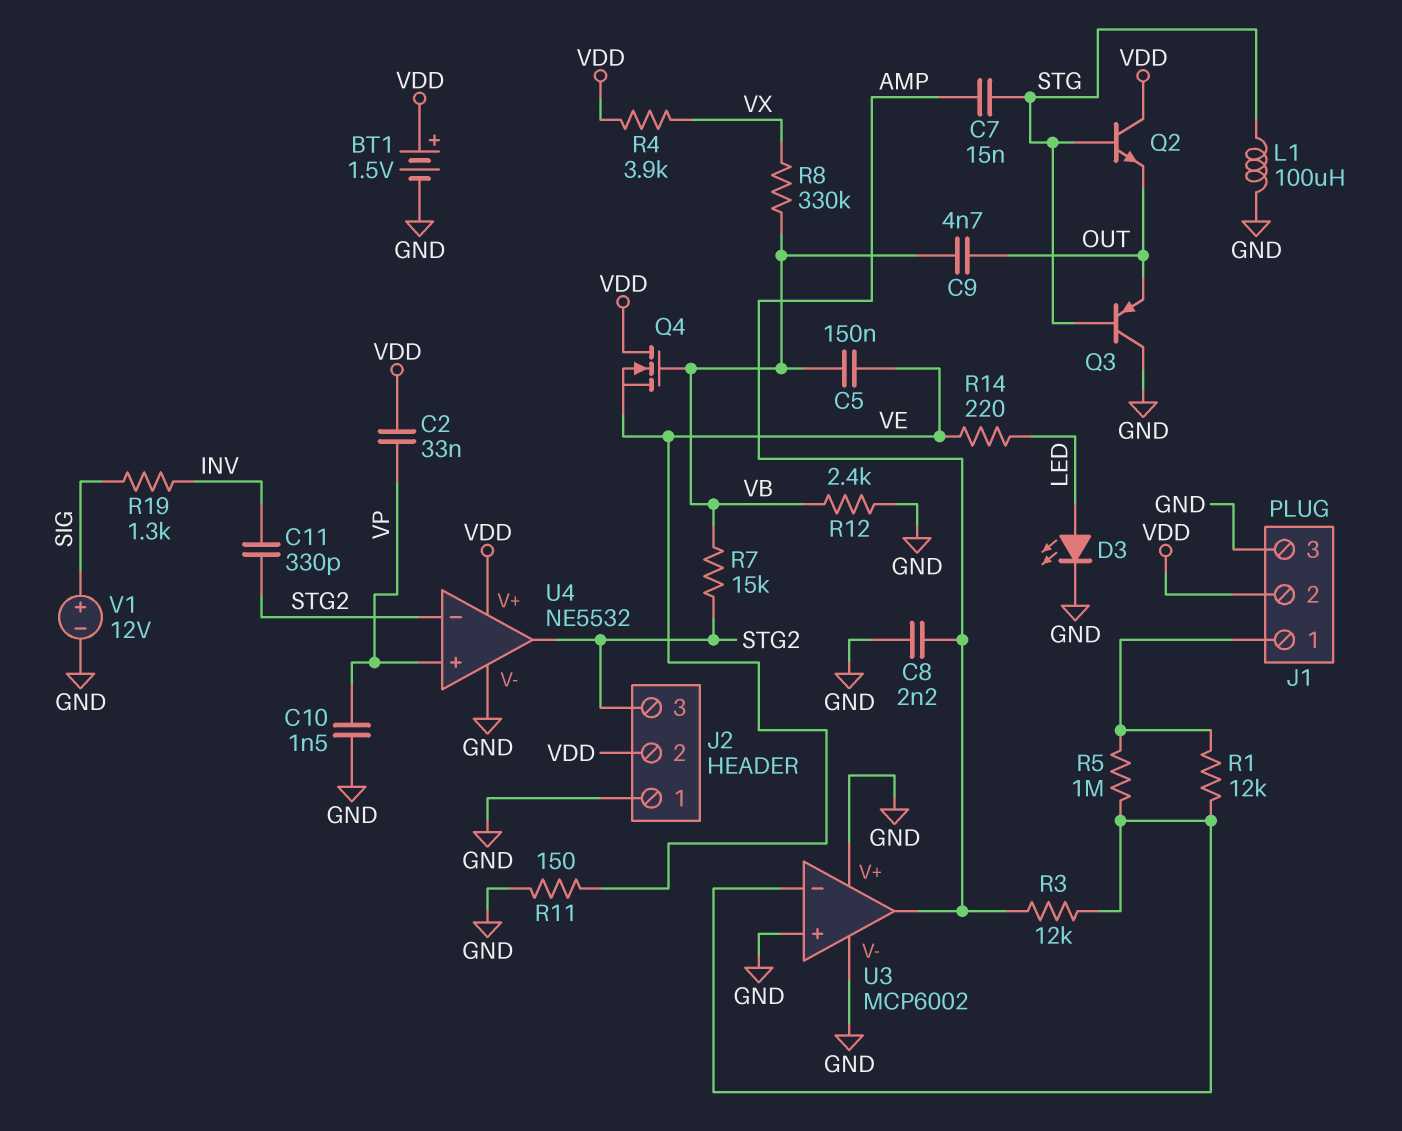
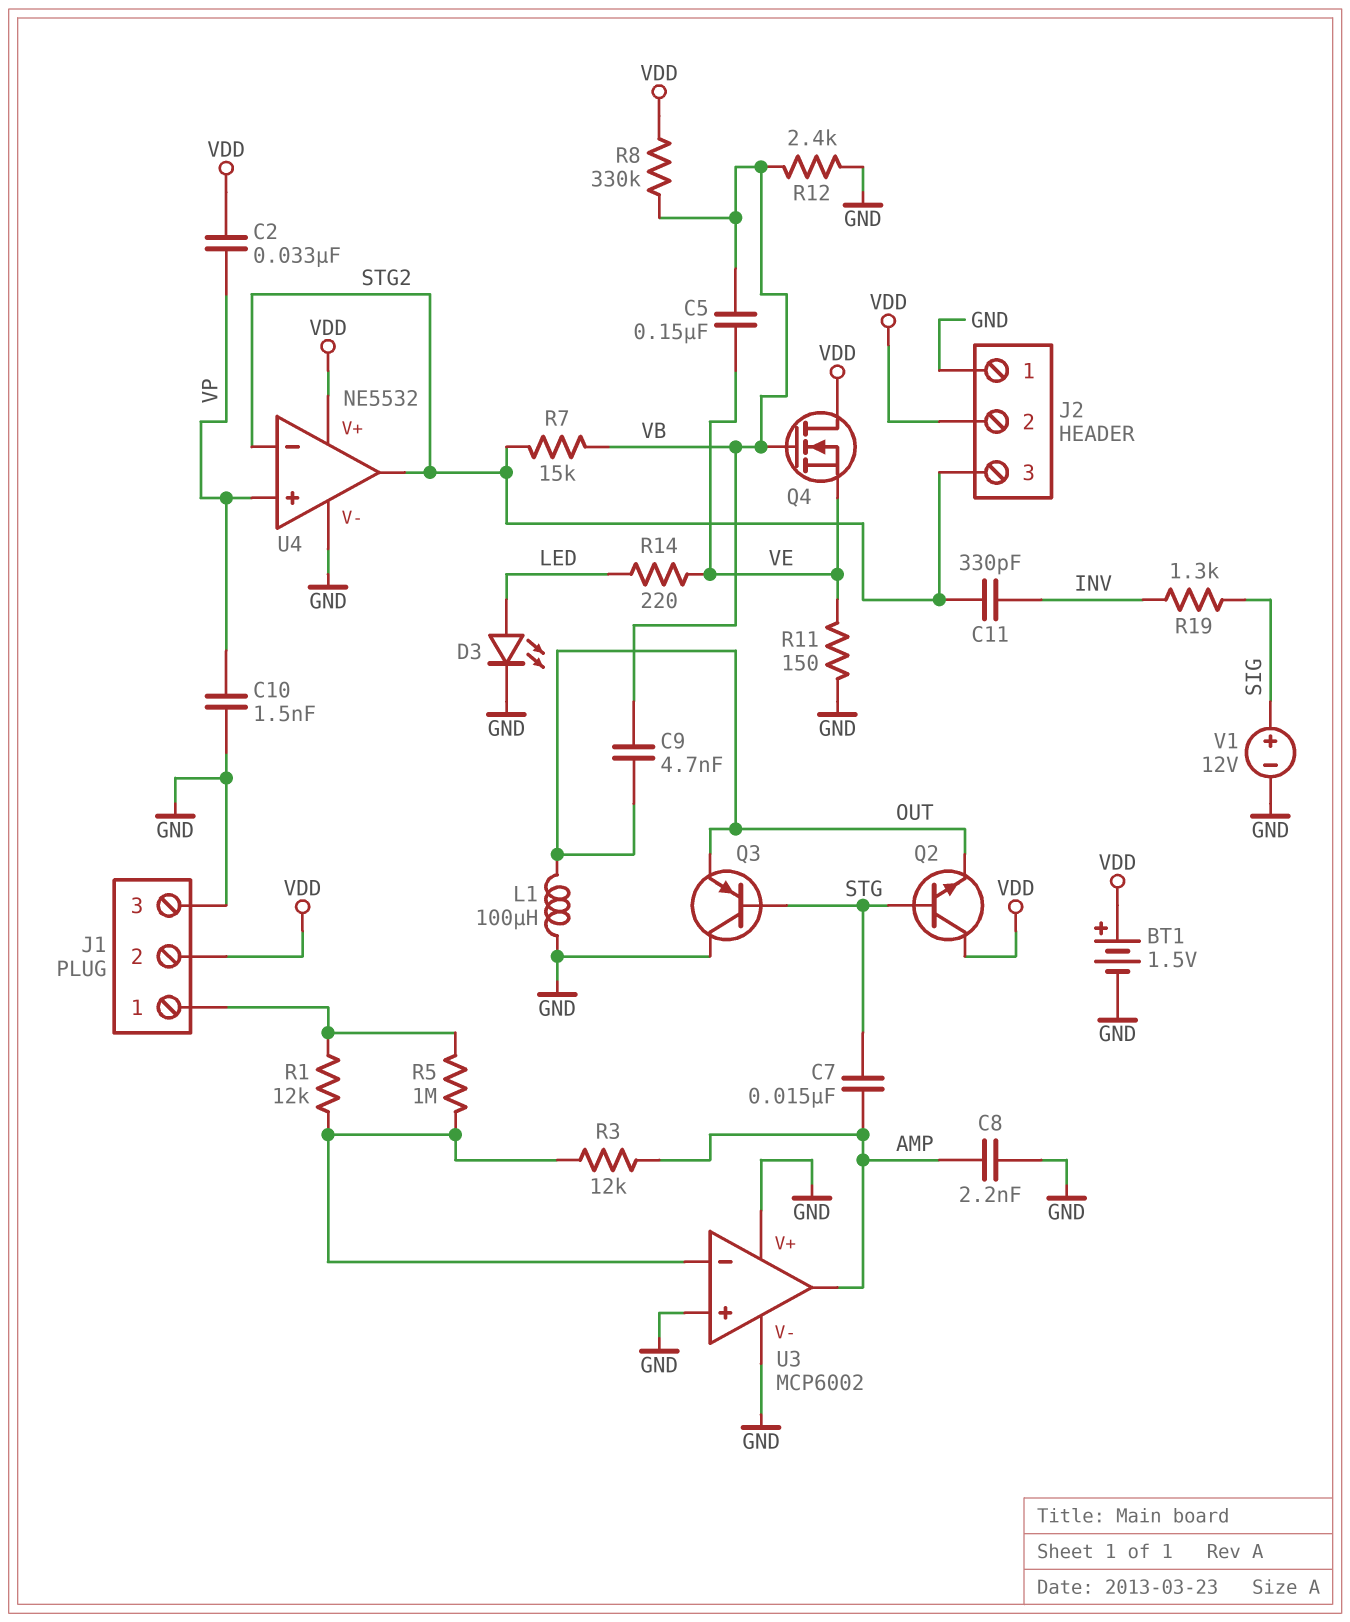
L1: 100uH (GND, STG) -> 100uH (GND, OUT)
R4: 3.9k (VDD, VX) -> none
R8: 330k (VB, VX) -> 330k (VB, VDD)

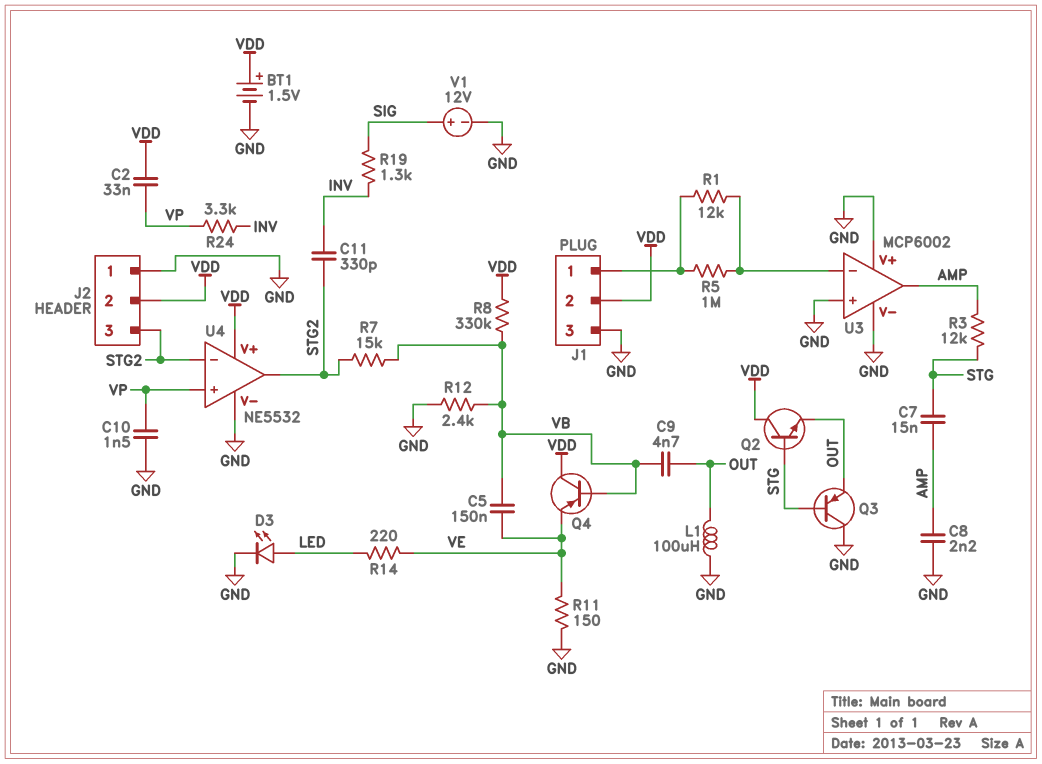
Q4: NMOS (G VB, D VDD, S VE) -> PNP (B VB, C VDD, E VE)
R3: 12k (AMP, U3/in-) -> 12k (AMP, STG)
R24: none -> 3.3k (INV, VP)

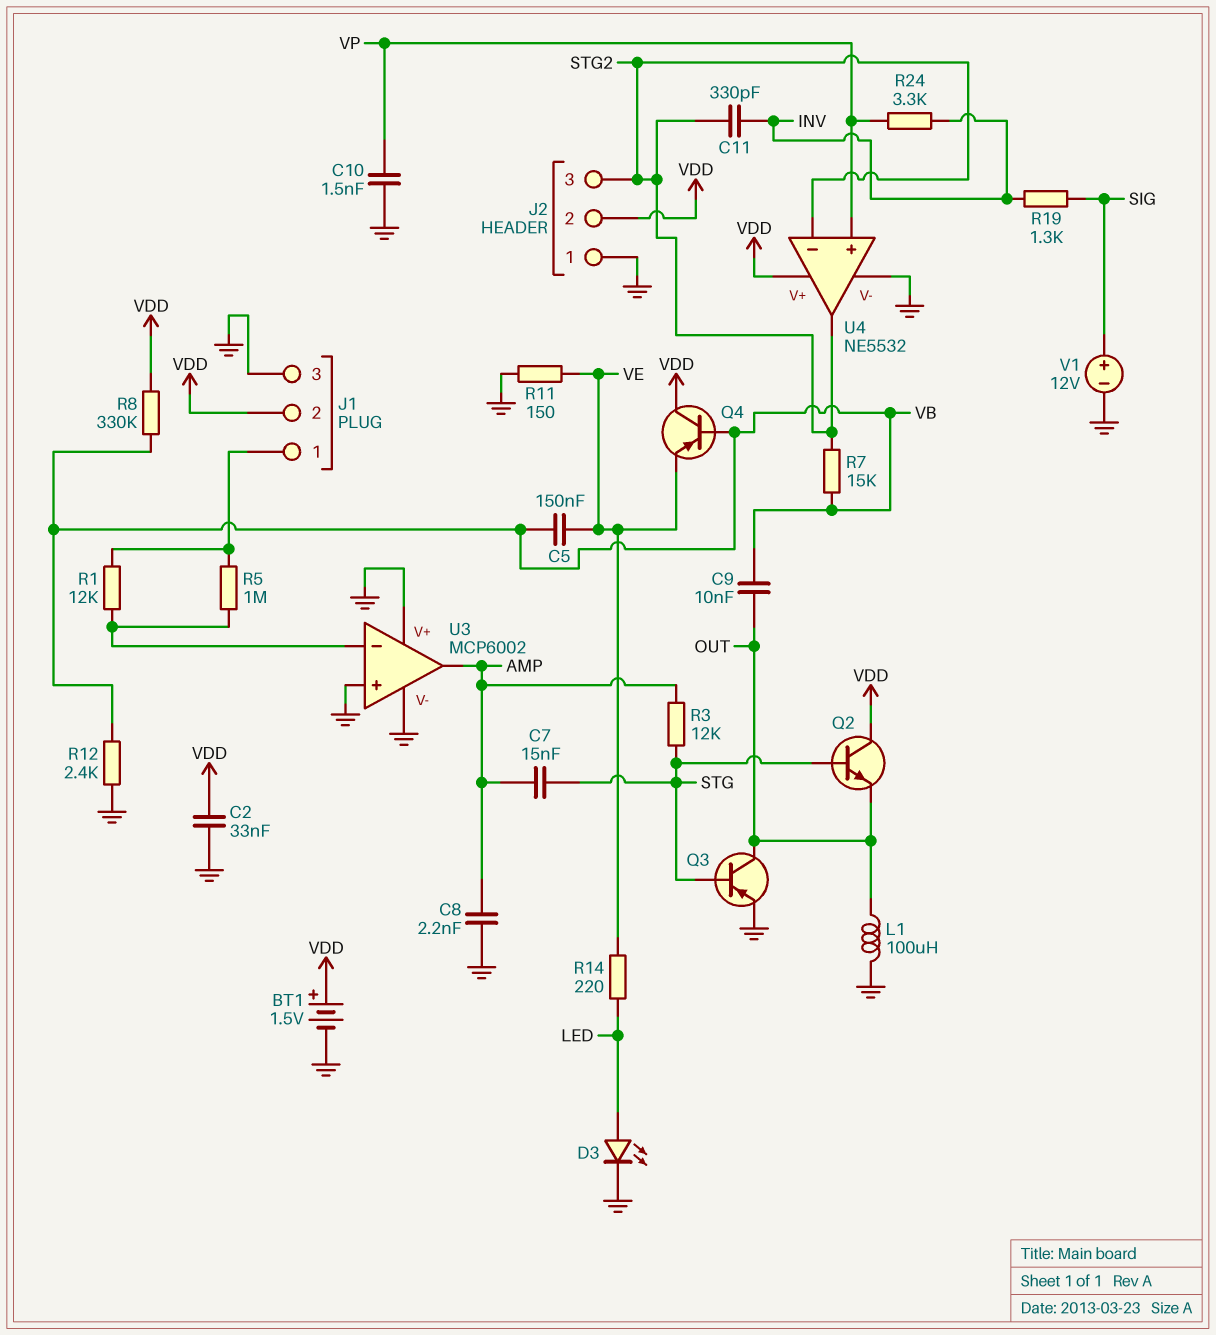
C2: 33nF (VDD, VP) -> 33nF (GND, VDD)
C9: 4.7nF (OUT, VB) -> 10nF (OUT, VB)
Q3: PNP (B STG, C GND, E OUT) -> PNP (B STG, C OUT, E GND)

